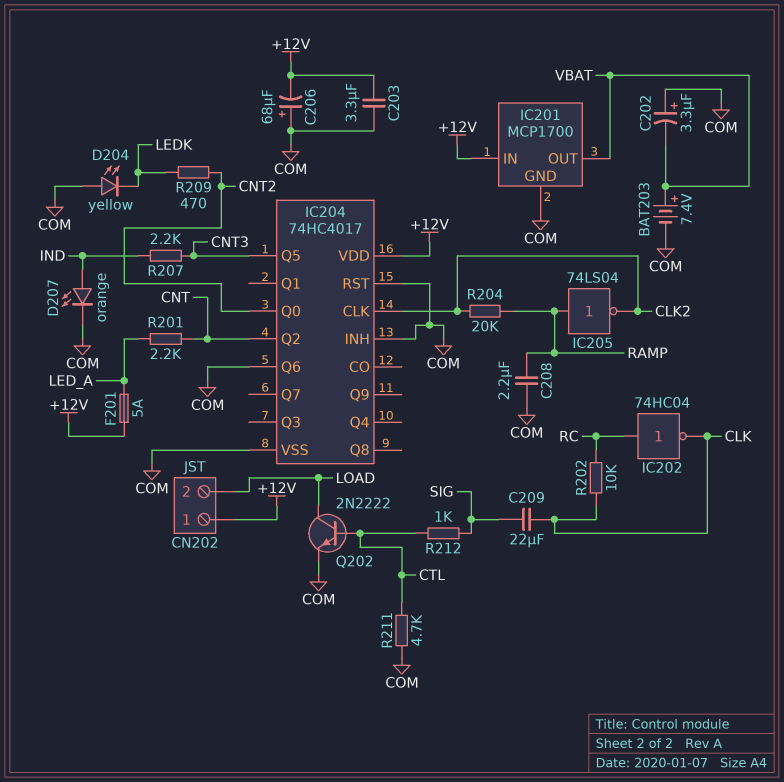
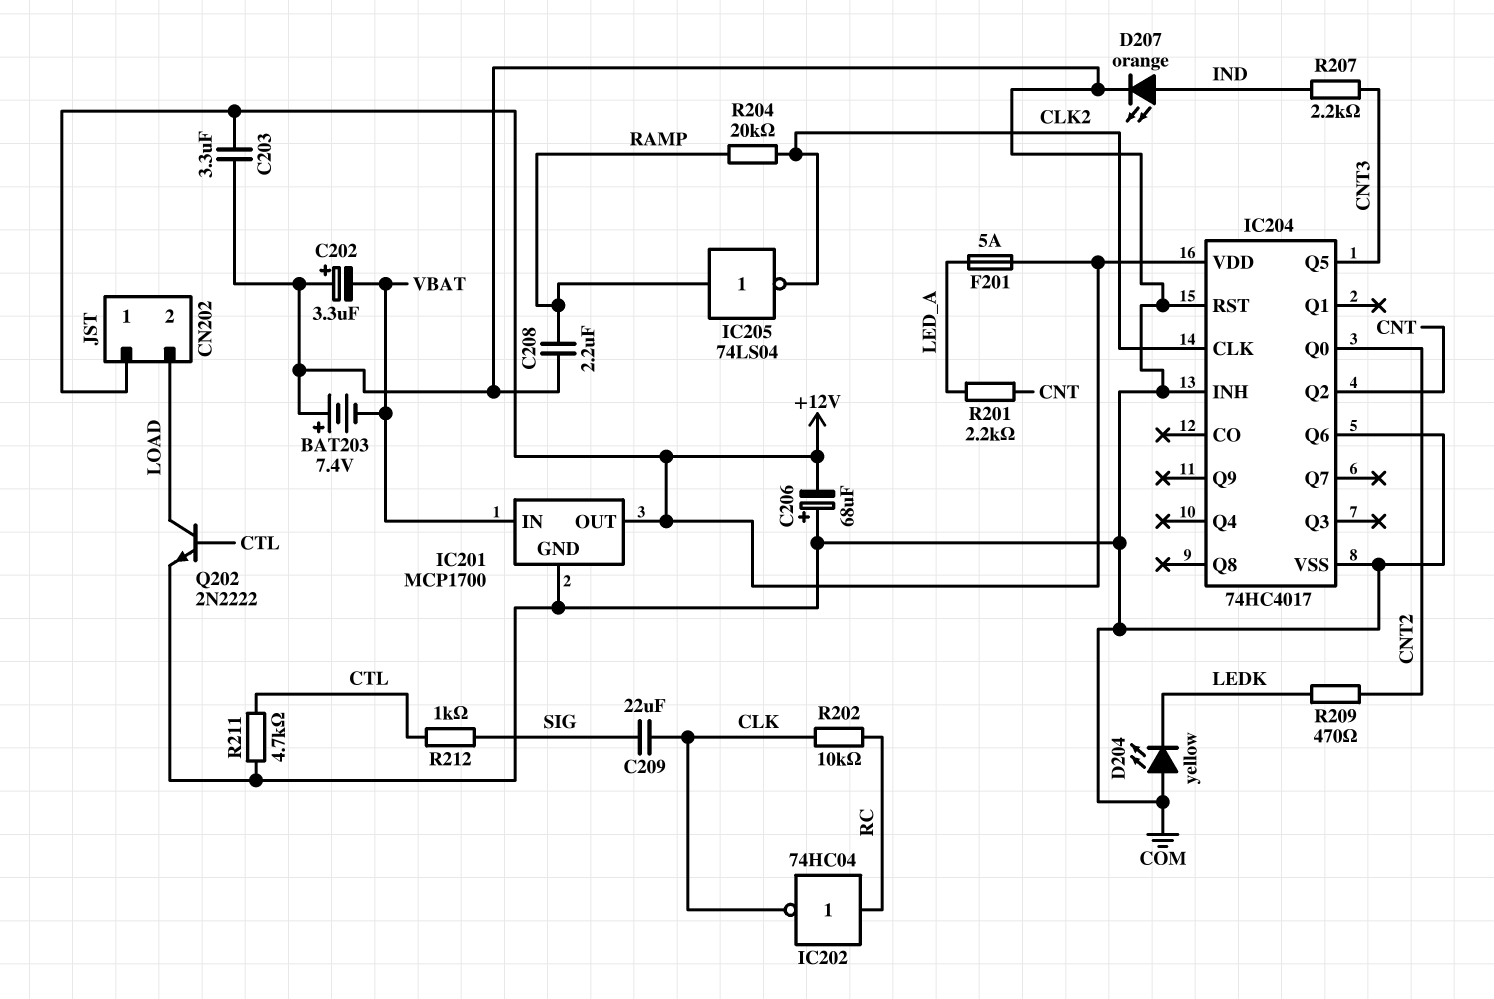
BAT203: 7.4V (plus VBAT, minus COM) -> 7.4V (plus COM, minus VBAT)
IC201 pin IN: +12V -> VBAT
IC201 pin OUT: VBAT -> +12V

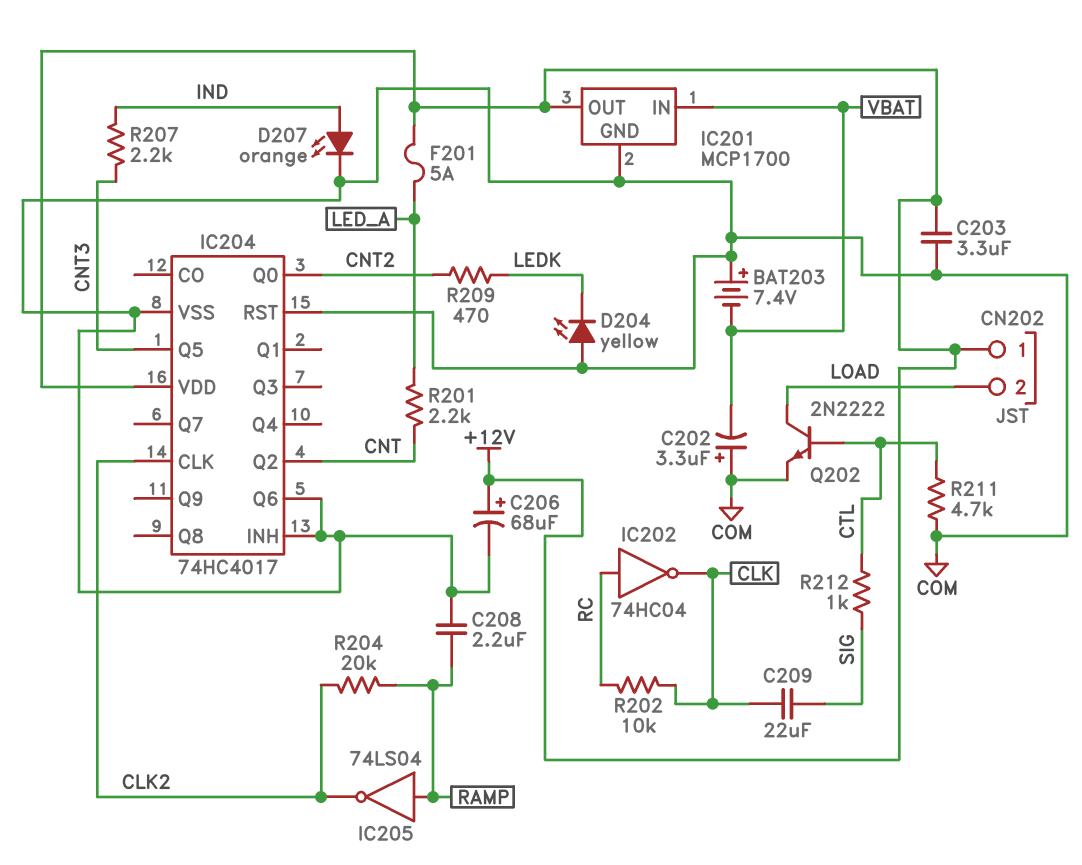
C206: 68uF (plus COM, minus +12V) -> 68uF (plus +12V, minus COM)

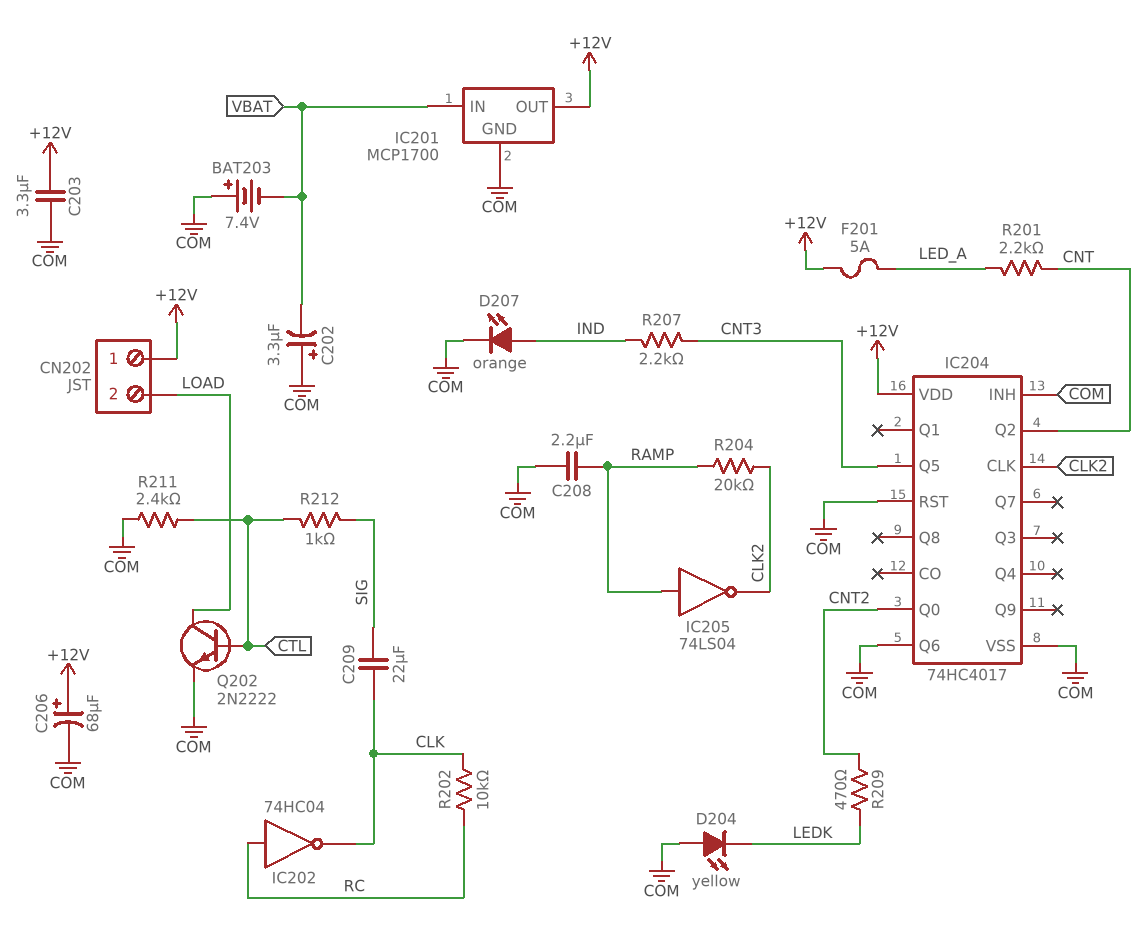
R211: 4.7k (COM, CTL) -> 2.4k (COM, CTL)

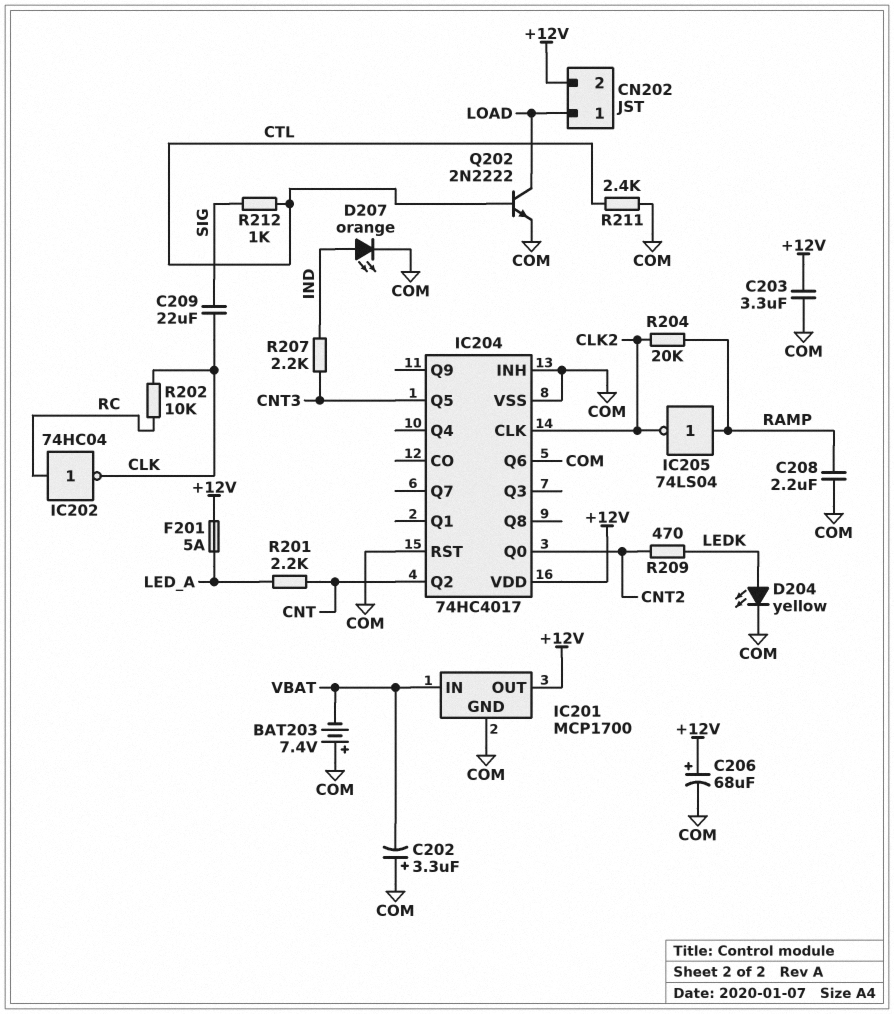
CN202 pin 1: +12V -> LOAD
CN202 pin 2: LOAD -> +12V
D204: LED yellow (A COM, K LEDK) -> LED yellow (A LEDK, K COM)

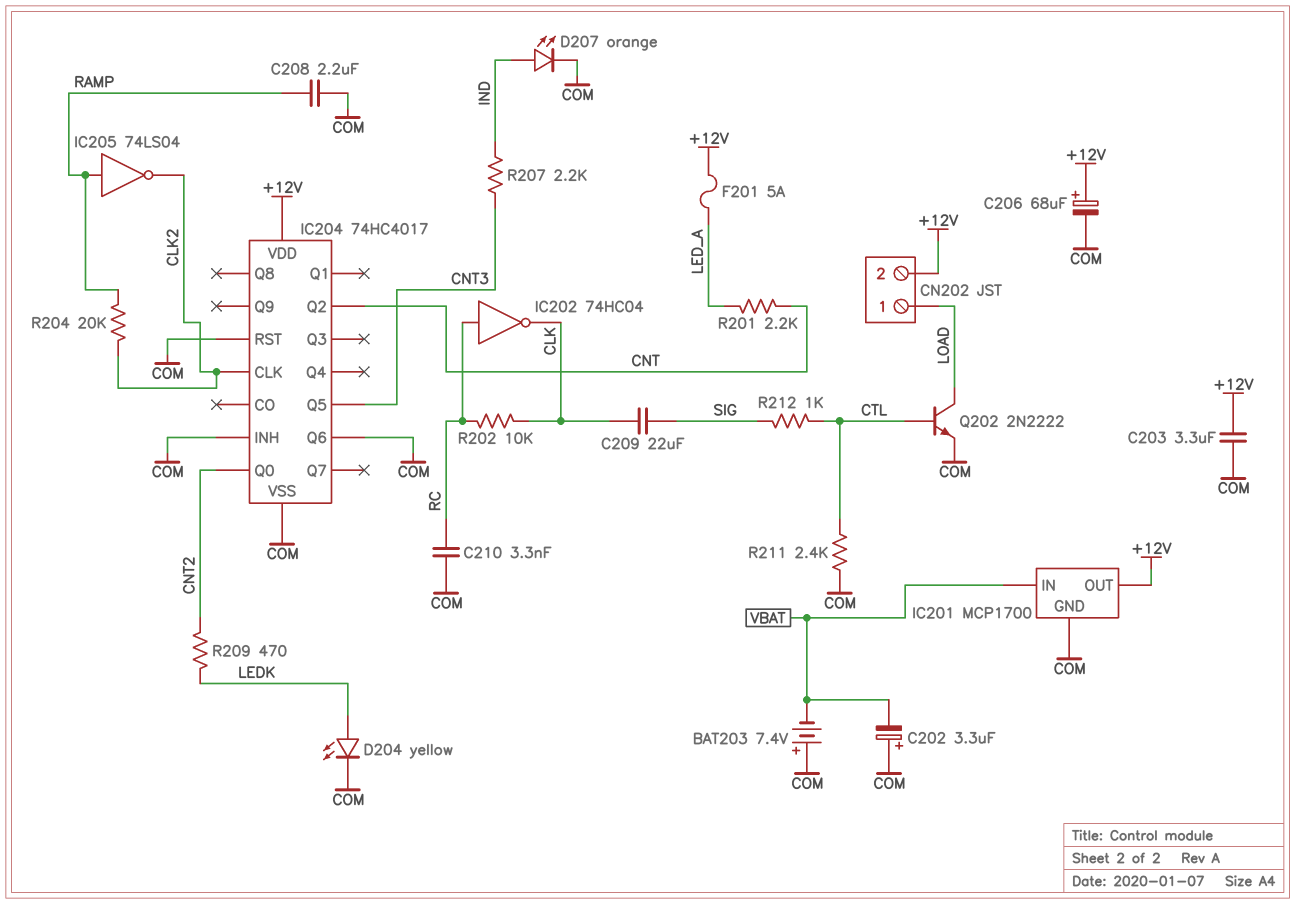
C210: none -> 3.3nF (COM, RC)

